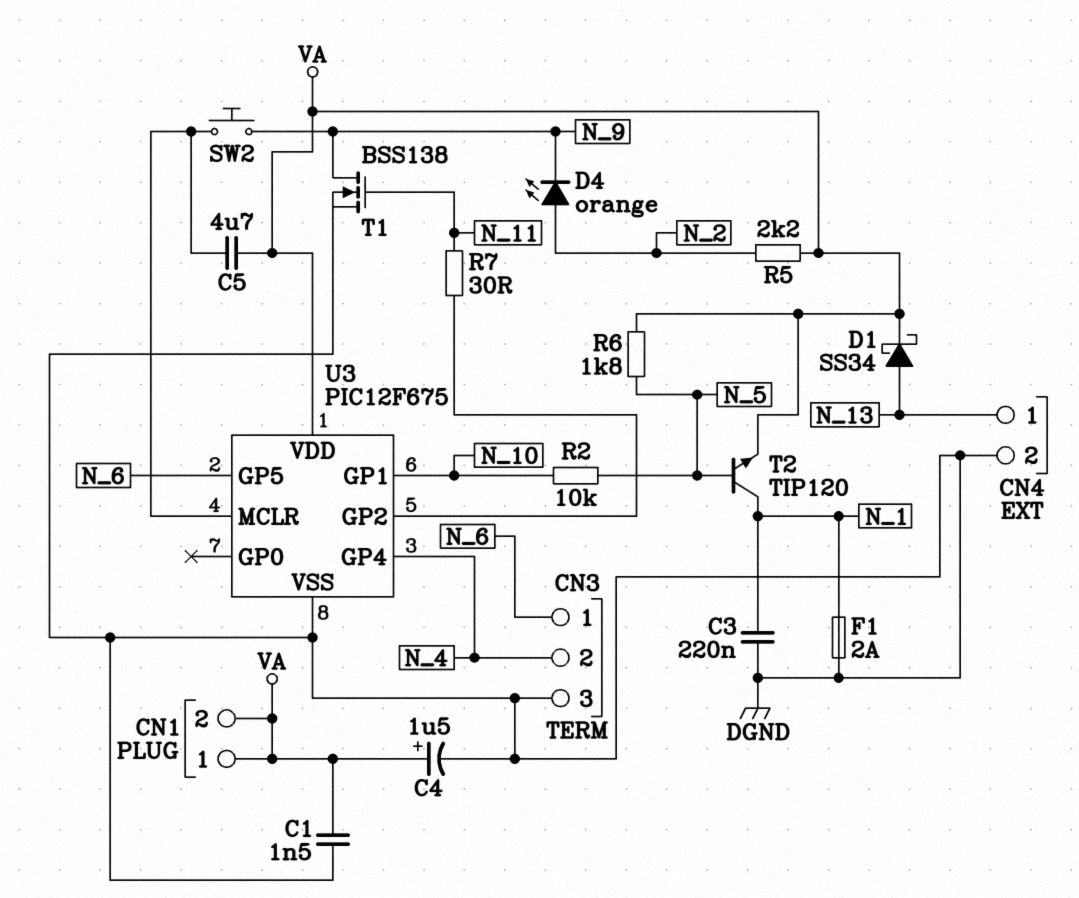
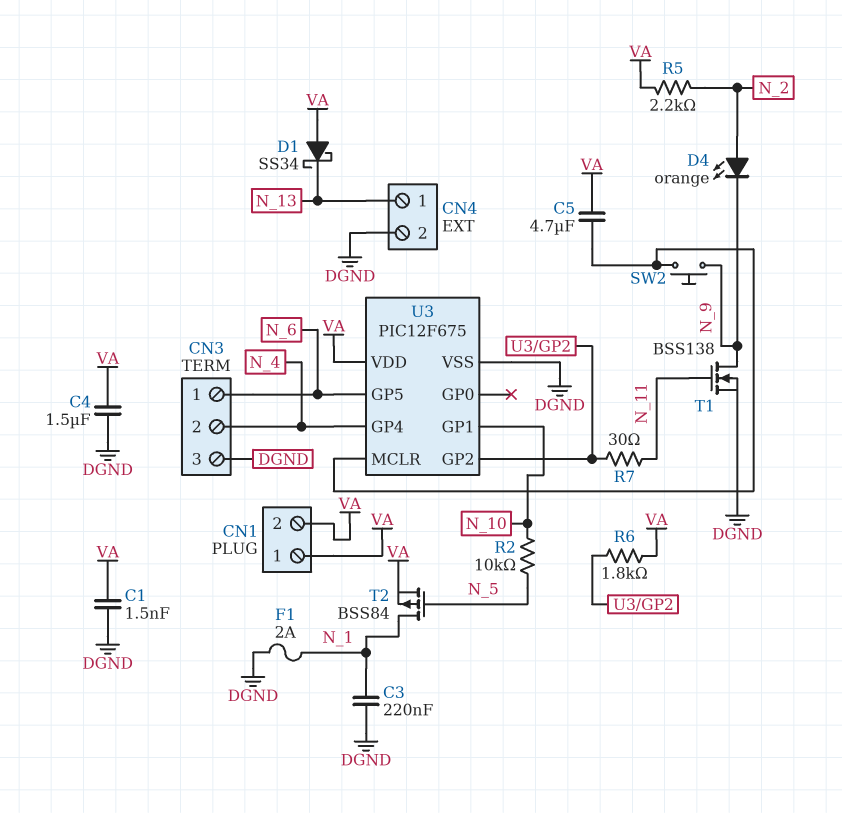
C4: 1.5uF (plus VA, minus DGND) -> 1.5uF (DGND, VA)
D1: schottky SS34 (A N_13, K VA) -> schottky SS34 (A VA, K N_13)
R6: 1.8k (N_5, VA) -> 1.8k (U3/GP2, VA)
T2: NPN TIP120 (B N_5, C N_1, E VA) -> PMOS BSS84 (G N_5, D N_1, S VA)

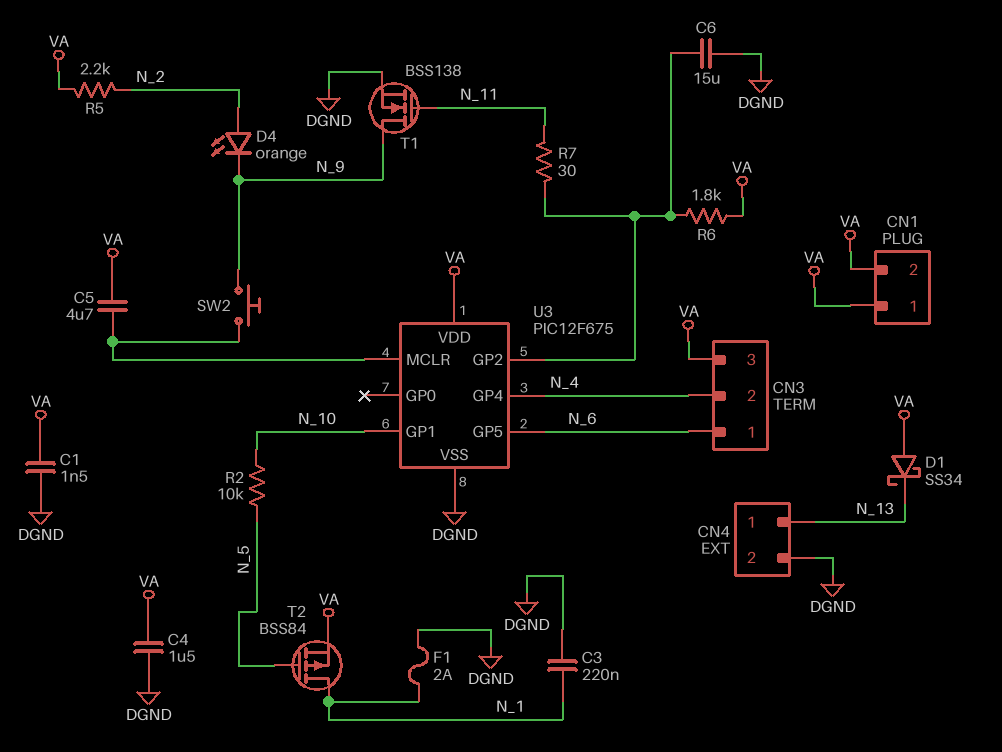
C6: none -> 15uF (DGND, U3/GP2)
CN3 pin 3: DGND -> VA

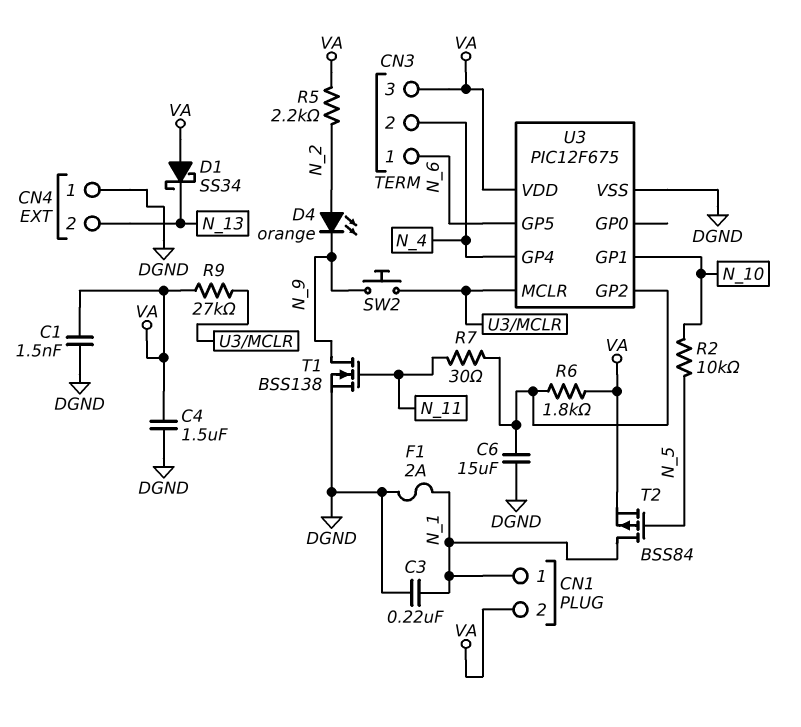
C5: 4.7uF (U3/MCLR, VA) -> none
CN1 pin 1: VA -> N_1
CN4 pin 1: N_13 -> DGND
CN4 pin 2: DGND -> N_13
R9: none -> 27k (U3/MCLR, VA)

